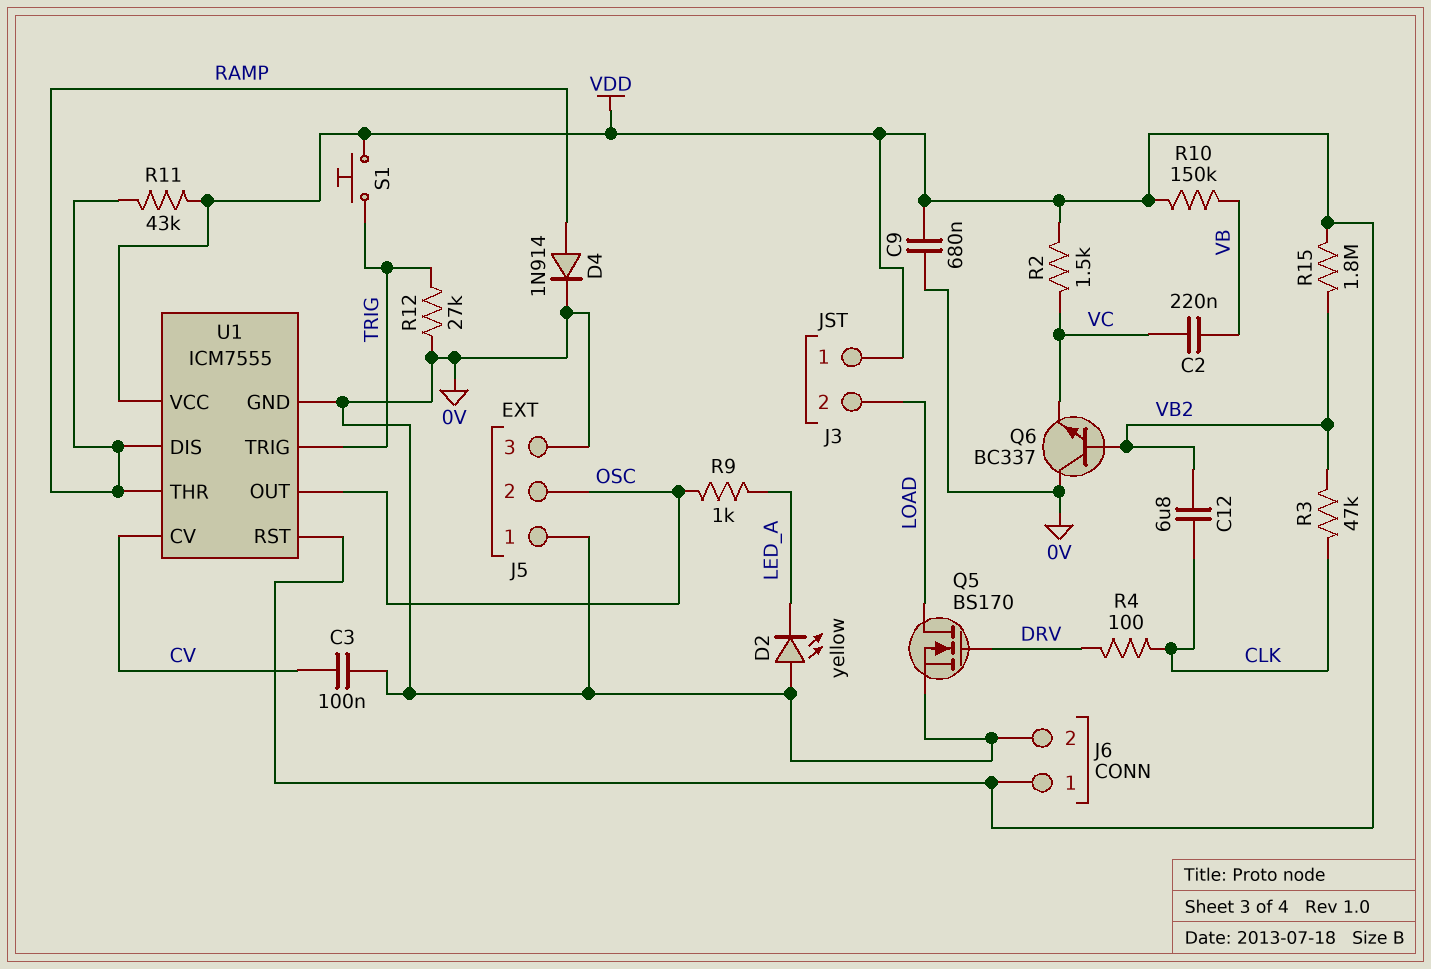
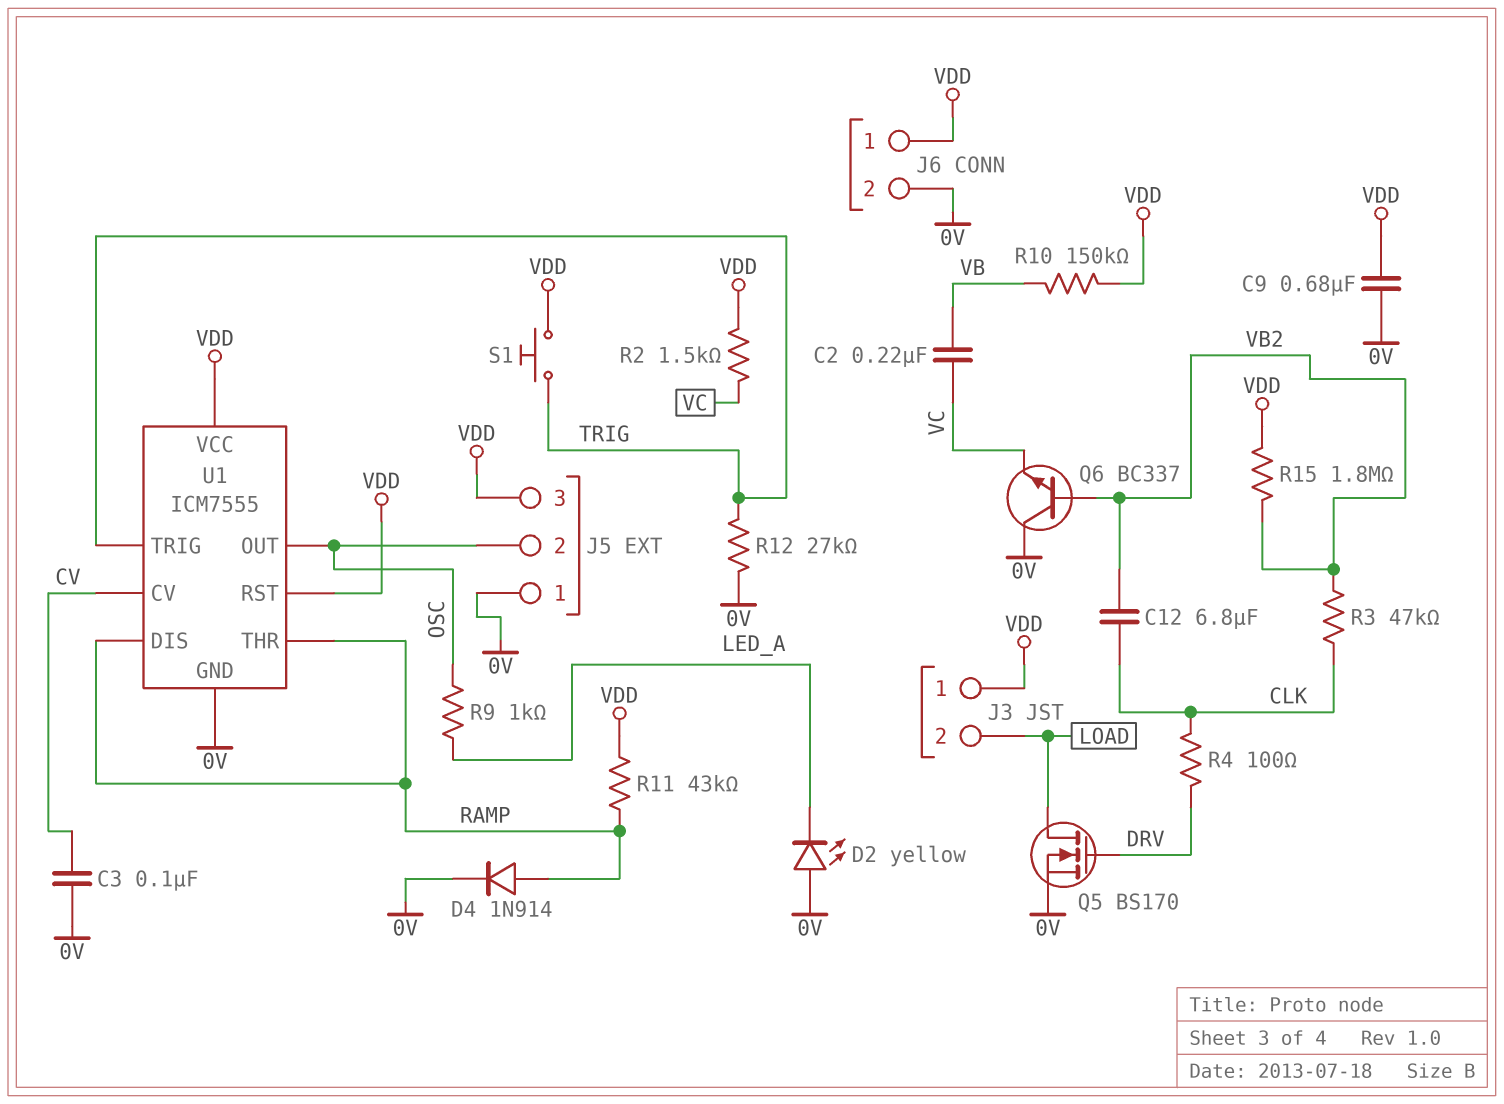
J5 pin 3: 0V -> VDD

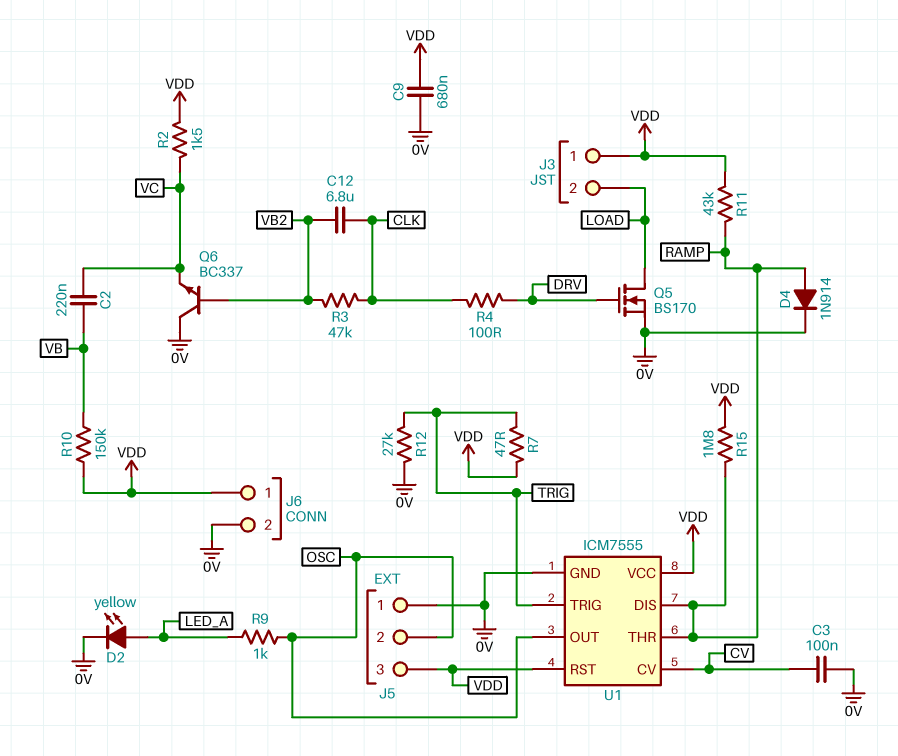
D2: LED yellow (A 0V, K LED_A) -> LED yellow (A LED_A, K 0V)
R7: none -> 47 (TRIG, VDD)
R15: 1.8M (VB2, VDD) -> 1.8M (RAMP, VDD)
S1: button (TRIG, VDD) -> none

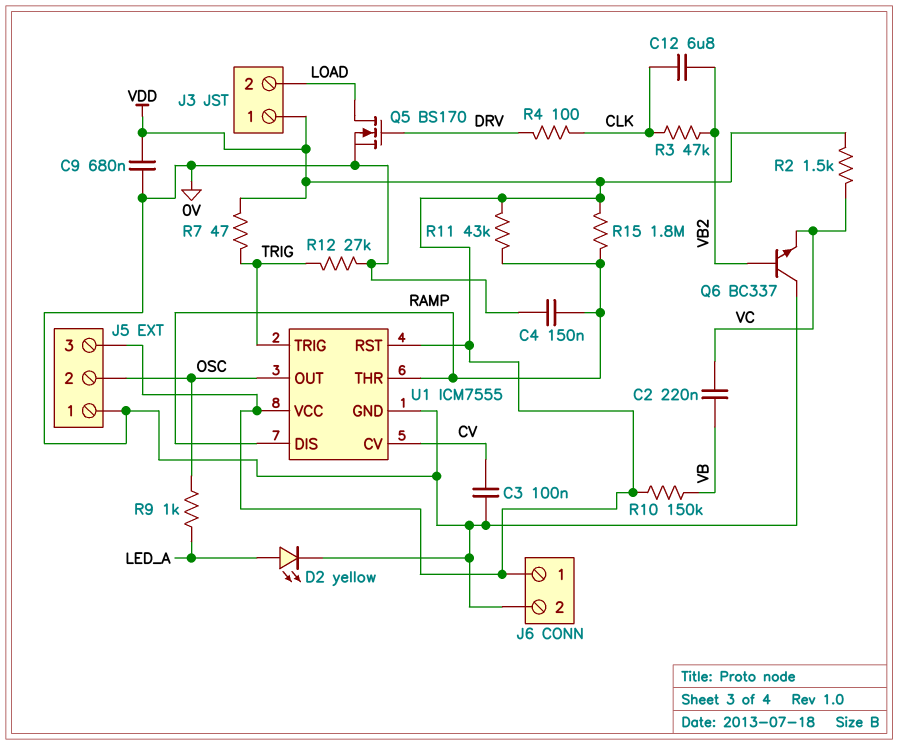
C4: none -> 150nF (0V, RAMP)
D4: diode 1N914 (A RAMP, K 0V) -> none

